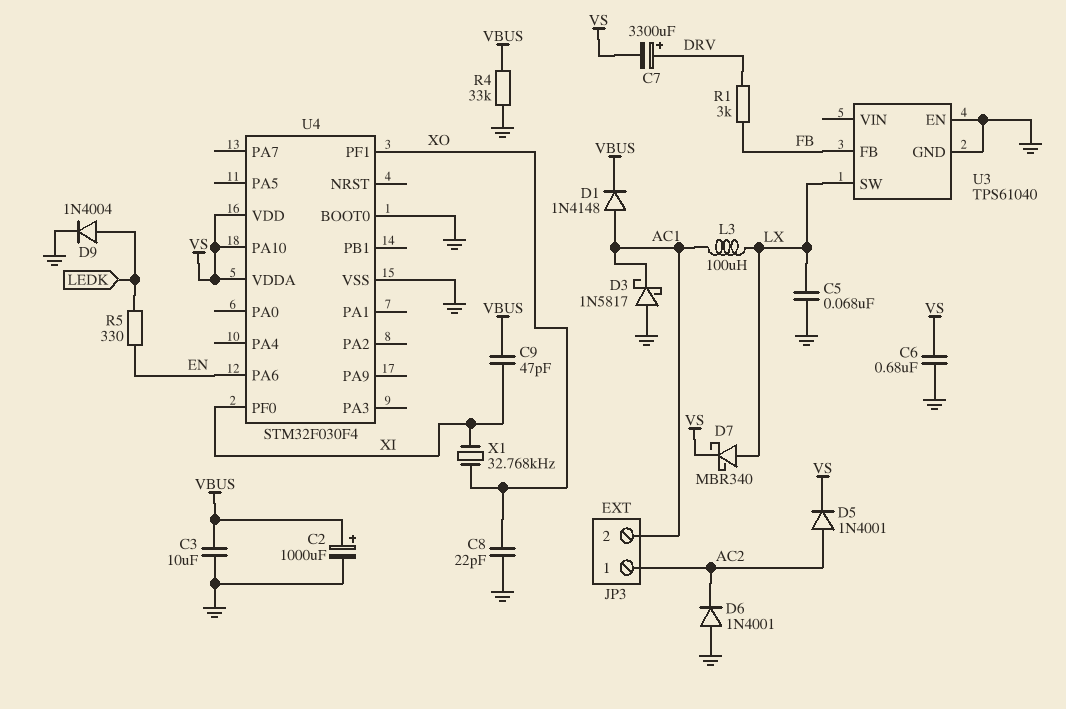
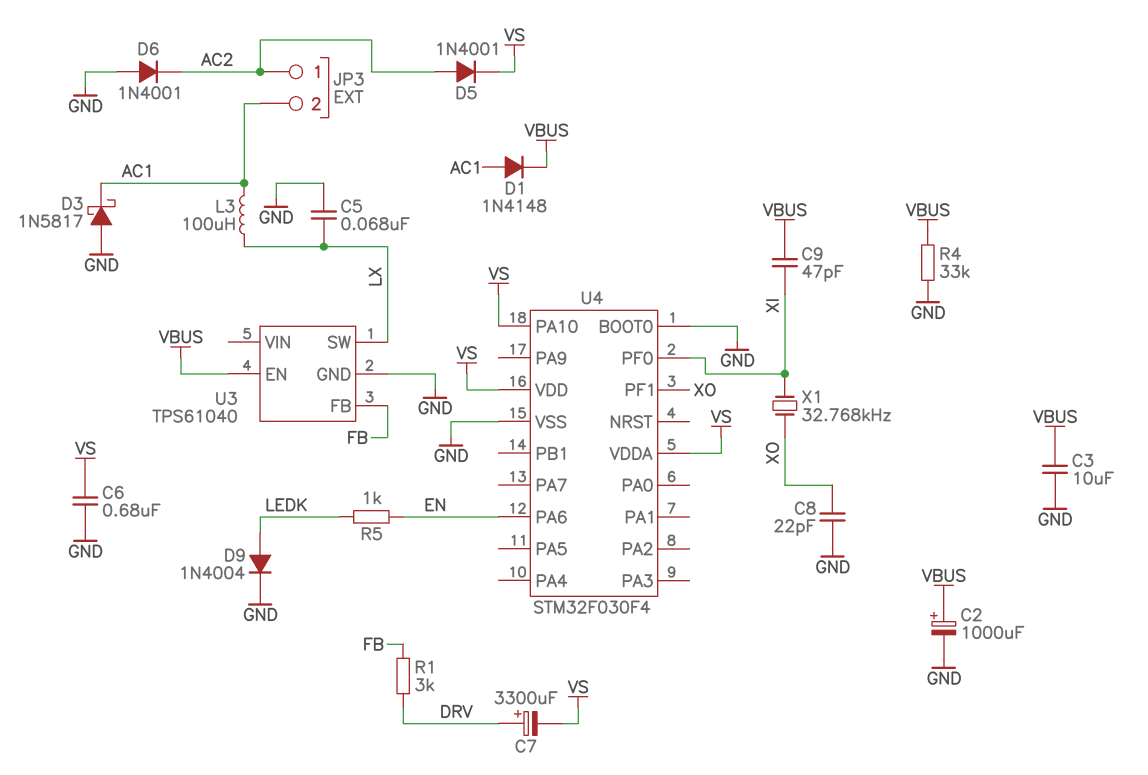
D7: schottky MBR340 (A LX, K VS) -> none
R5: 330 (EN, LEDK) -> 1k (EN, LEDK)
U3 pin EN: GND -> VBUS

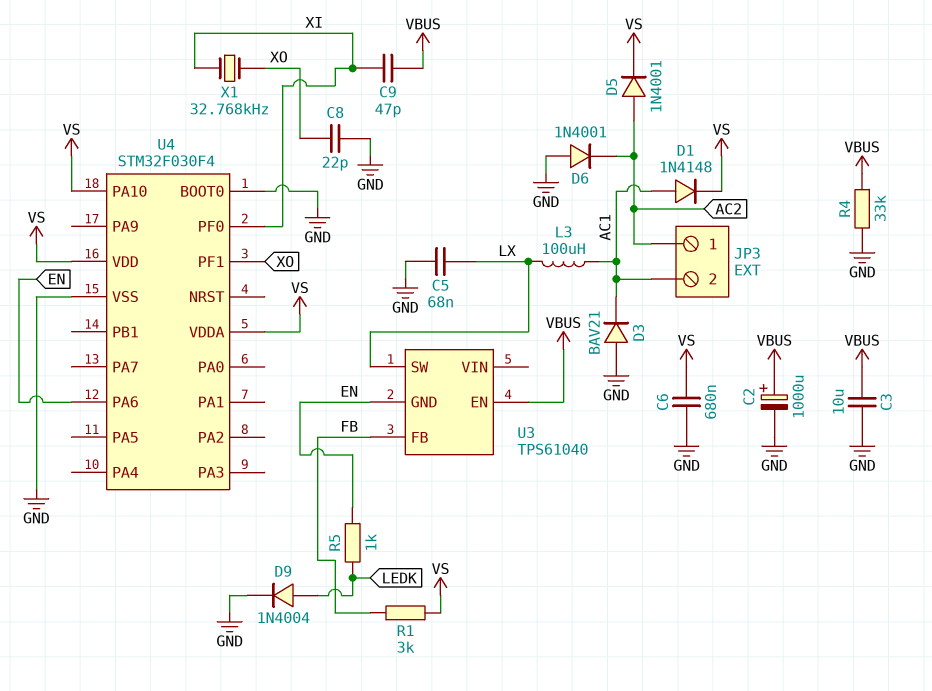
C7: 3300uF (plus DRV, minus VS) -> none
D1: diode 1N4148 (A AC1, K VBUS) -> diode 1N4148 (A AC1, K VS)
D3: schottky 1N5817 (A GND, K AC1) -> diode BAV21 (A GND, K AC1)
R1: 3k (DRV, FB) -> 3k (FB, VS)
U3 pin GND: GND -> EN

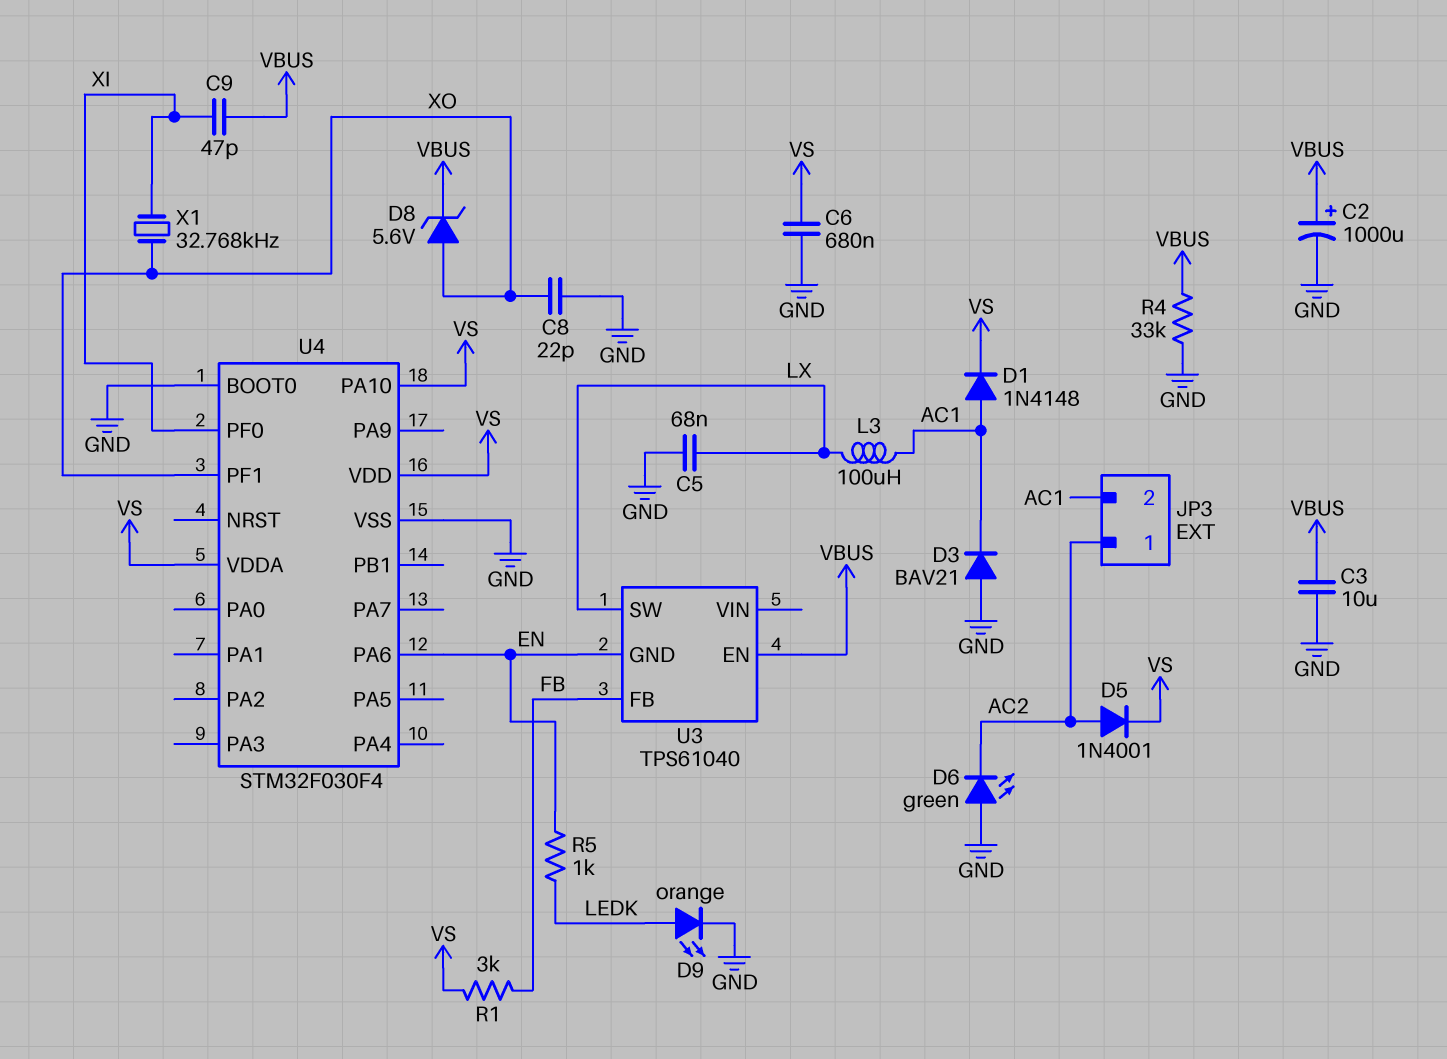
D6: diode 1N4001 (A GND, K AC2) -> LED green (A GND, K AC2)
D8: none -> zener 5.6V (A XO, K VBUS)
D9: diode 1N4004 (A LEDK, K GND) -> LED orange (A LEDK, K GND)

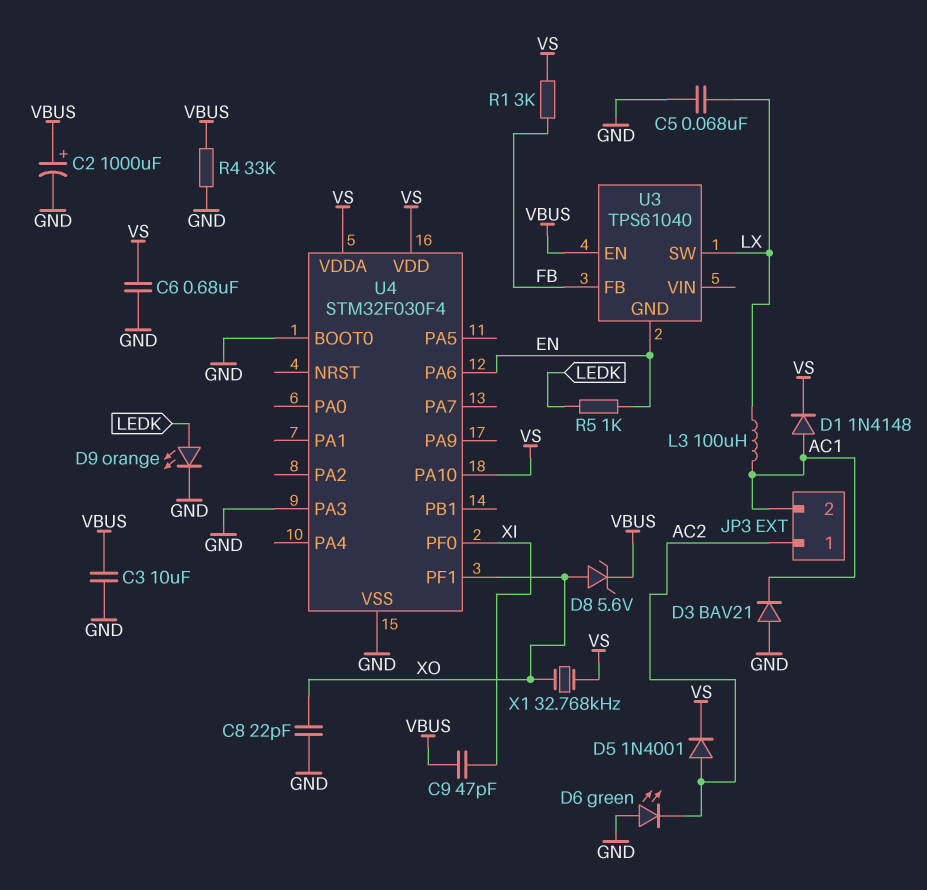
U4 pin PA3: none -> GND
X1: 32.768kHz (XI, XO) -> 32.768kHz (VS, XO)

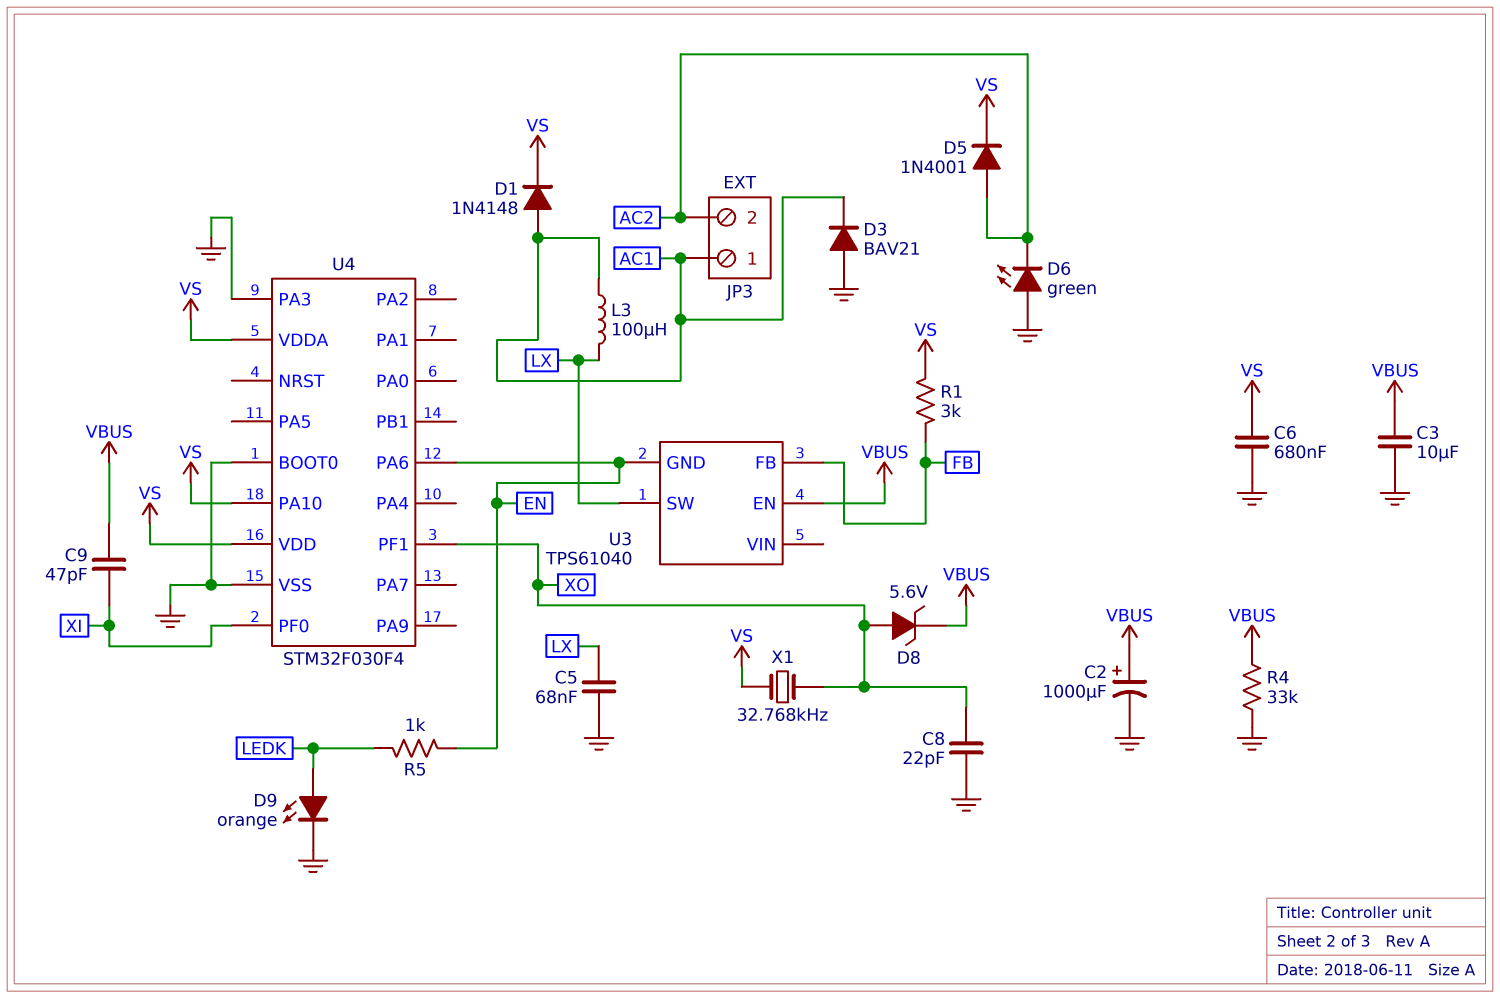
JP3 pin 1: AC2 -> AC1
JP3 pin 2: AC1 -> AC2

